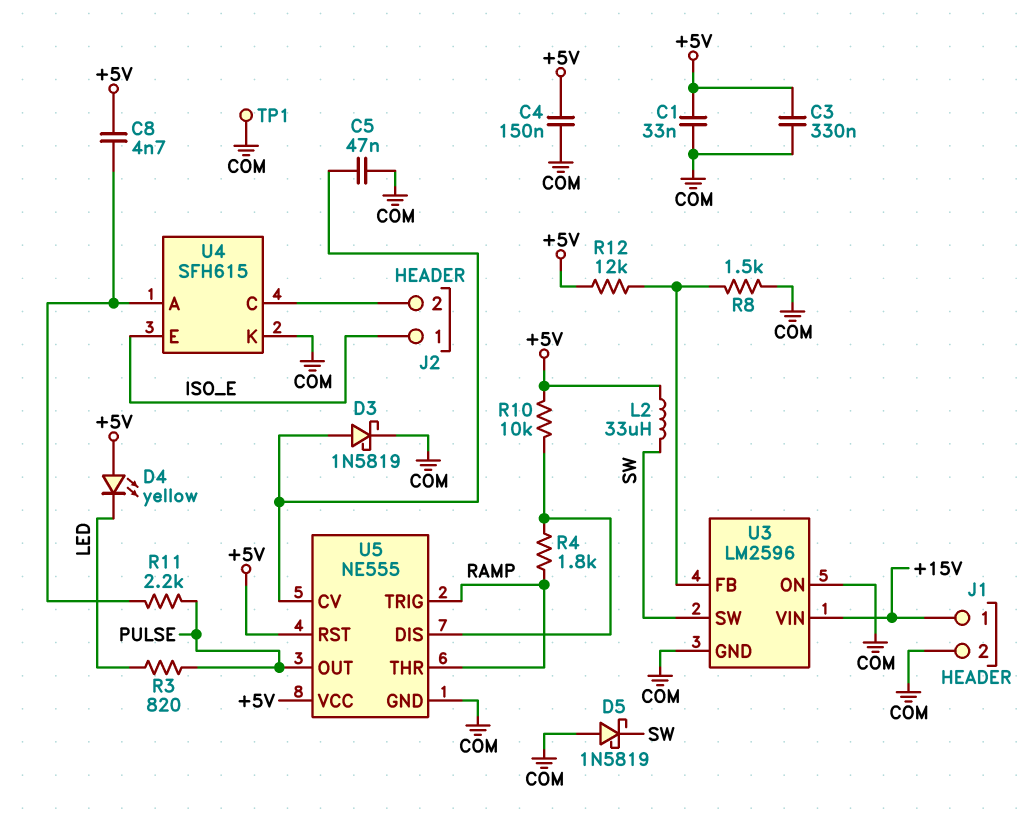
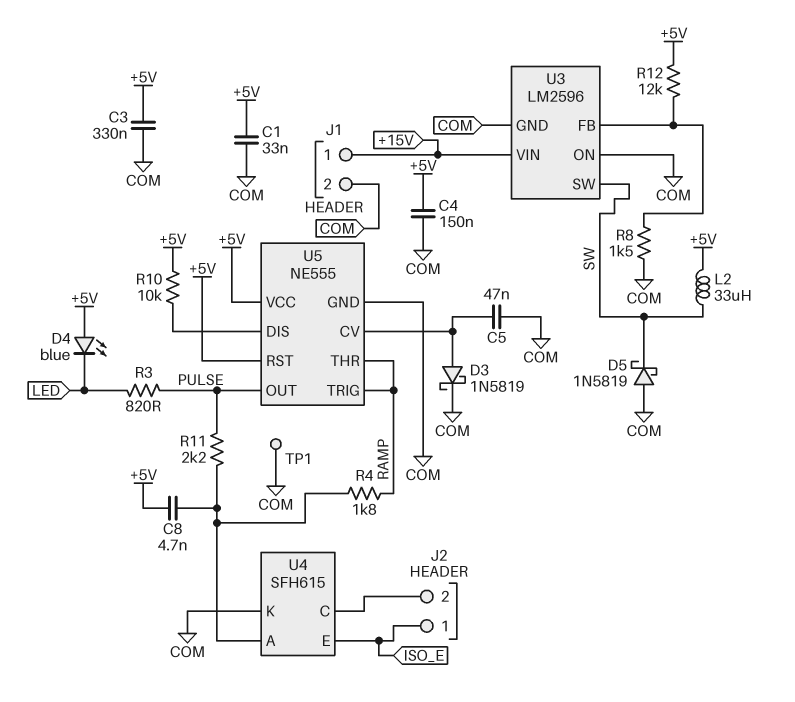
D4: LED yellow (A +5V, K LED) -> LED blue (A +5V, K LED)
R4: 1.8k (RAMP, U5/DIS) -> 1.8k (RAMP, U4/A)

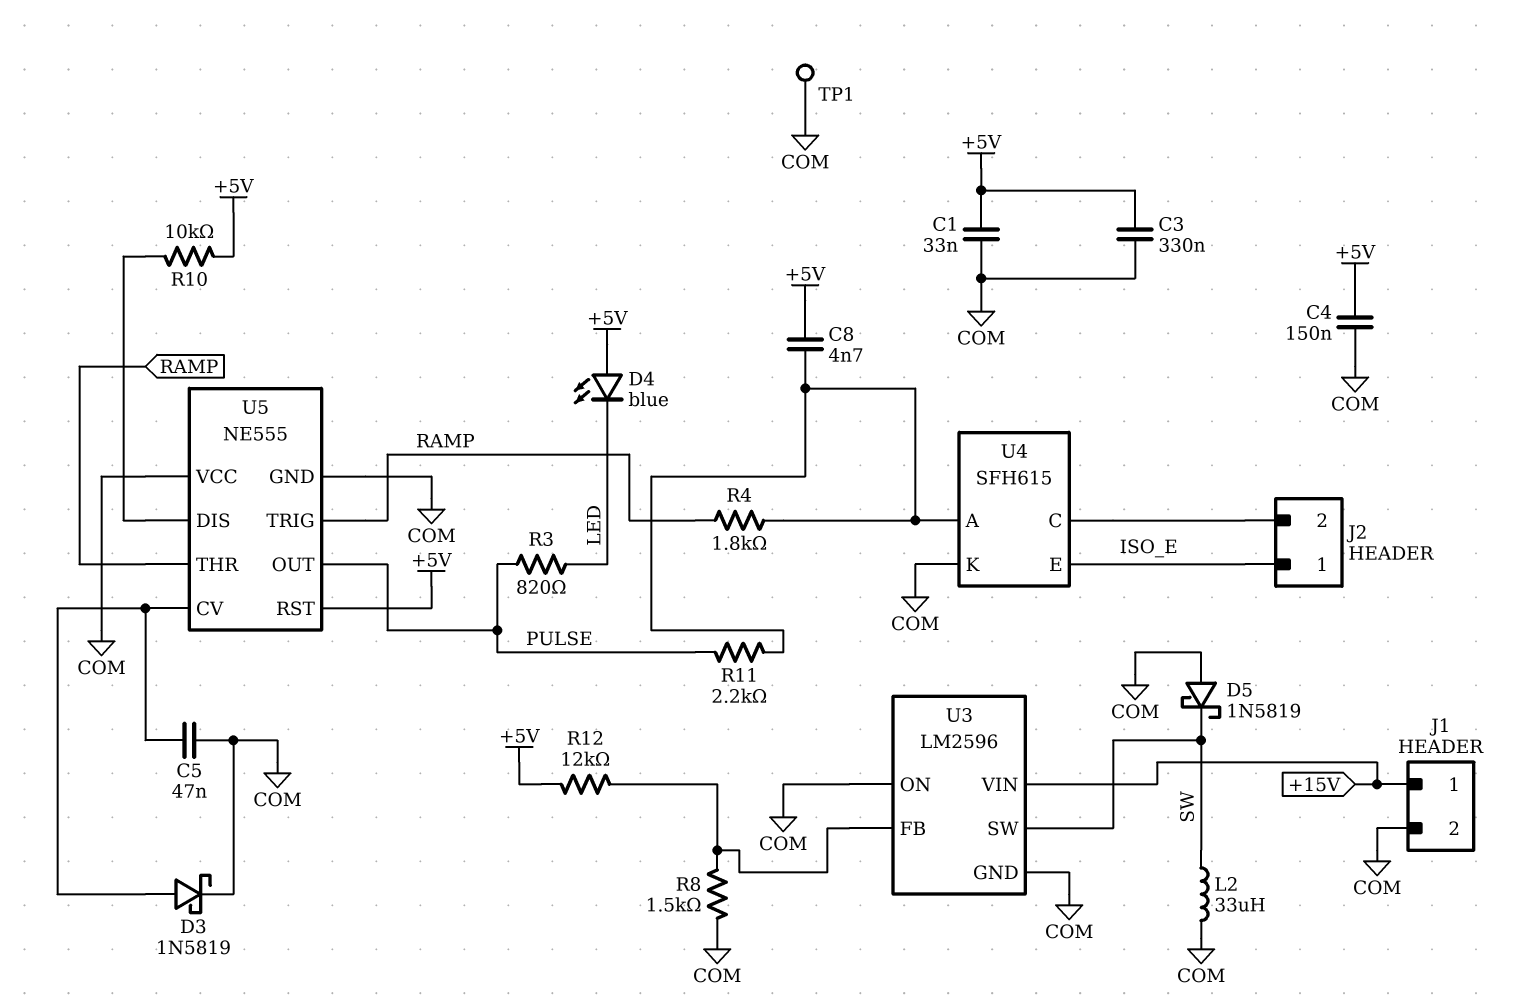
L2: 33uH (+5V, SW) -> 33uH (COM, SW)
U5 pin VCC: +5V -> COM

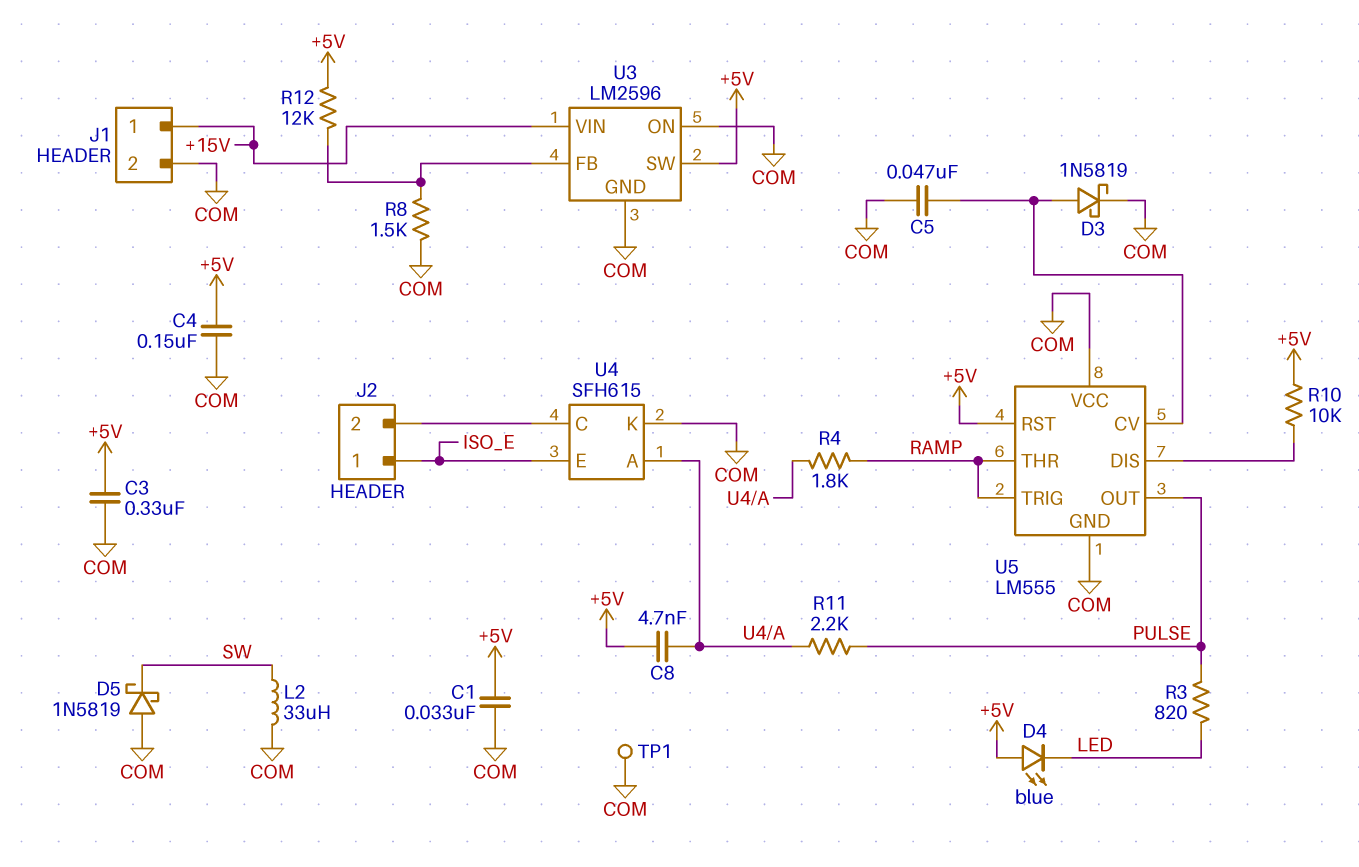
U3 pin SW: SW -> +5V
U5: NE555 -> LM555

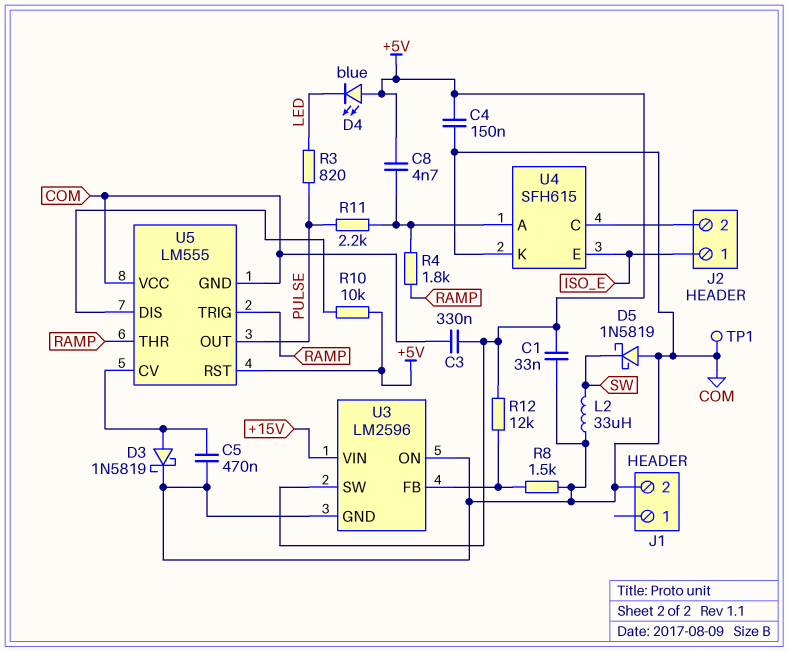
C5: 47nF (COM, U5/CV) -> 470nF (COM, U5/CV)
J1 pin 1: +15V -> none

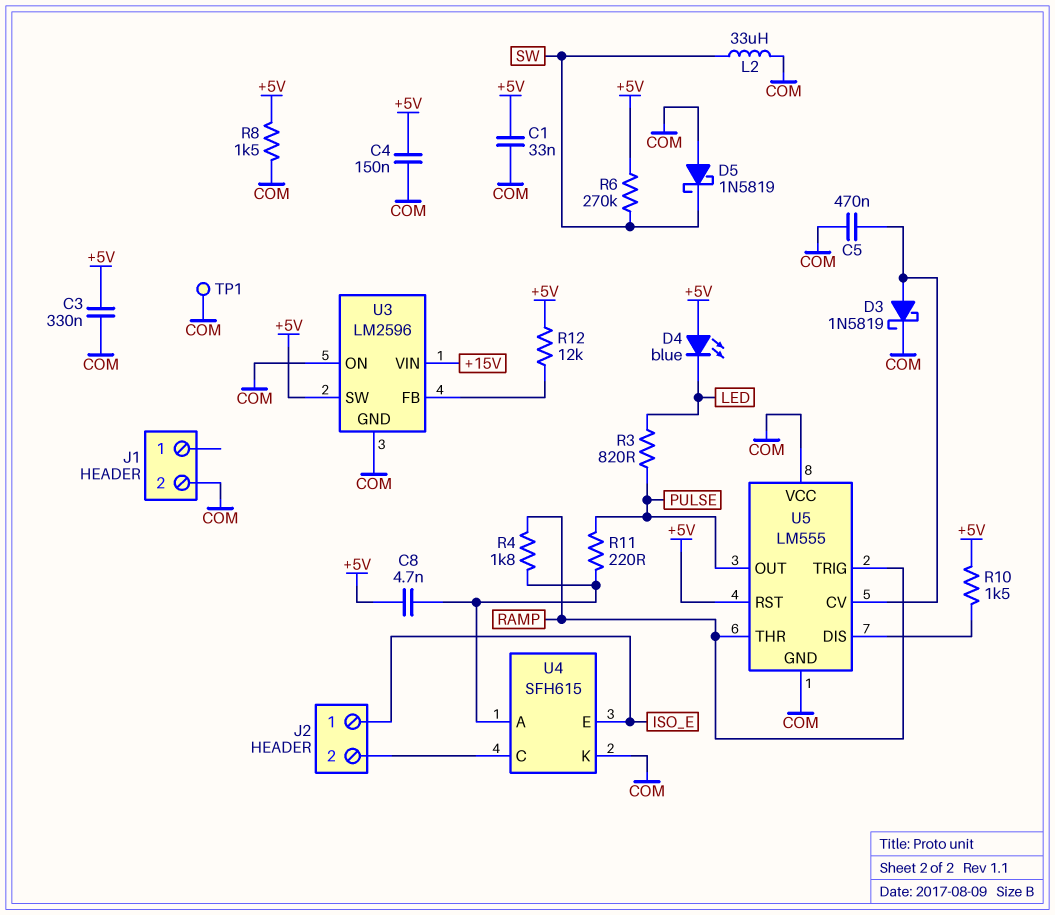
R6: none -> 270k (+5V, SW)
R8: 1.5k (COM, U3/FB) -> 1.5k (+5V, COM)
R10: 10k (+5V, U5/DIS) -> 1.5k (+5V, U5/DIS)
R11: 2.2k (PULSE, U4/A) -> 220 (PULSE, U4/A)

